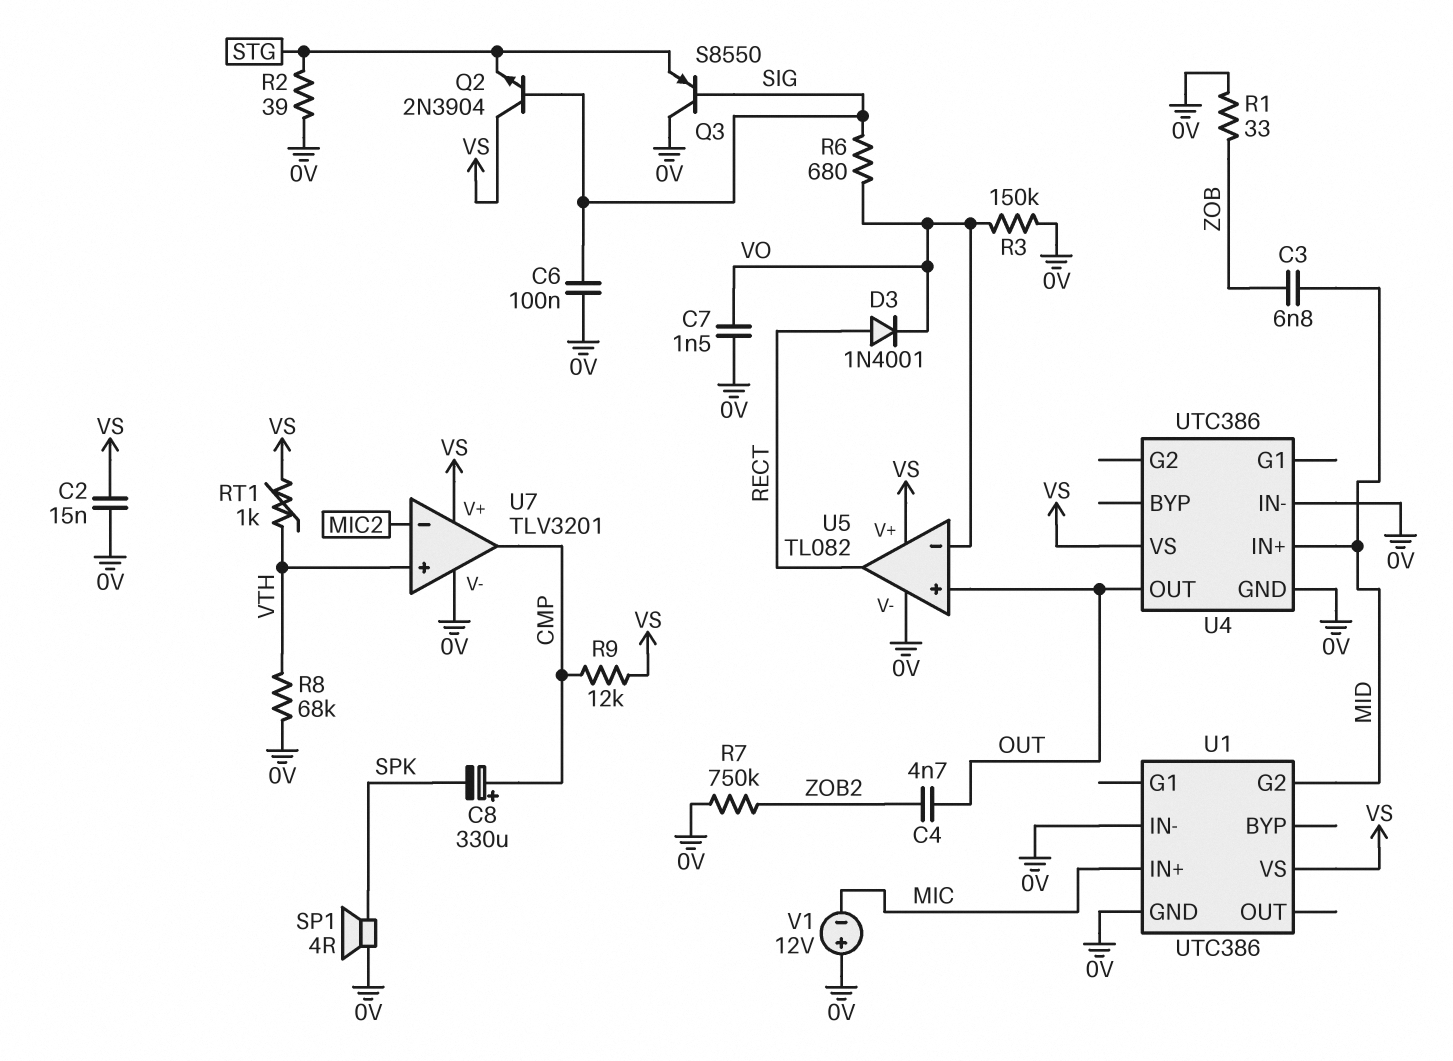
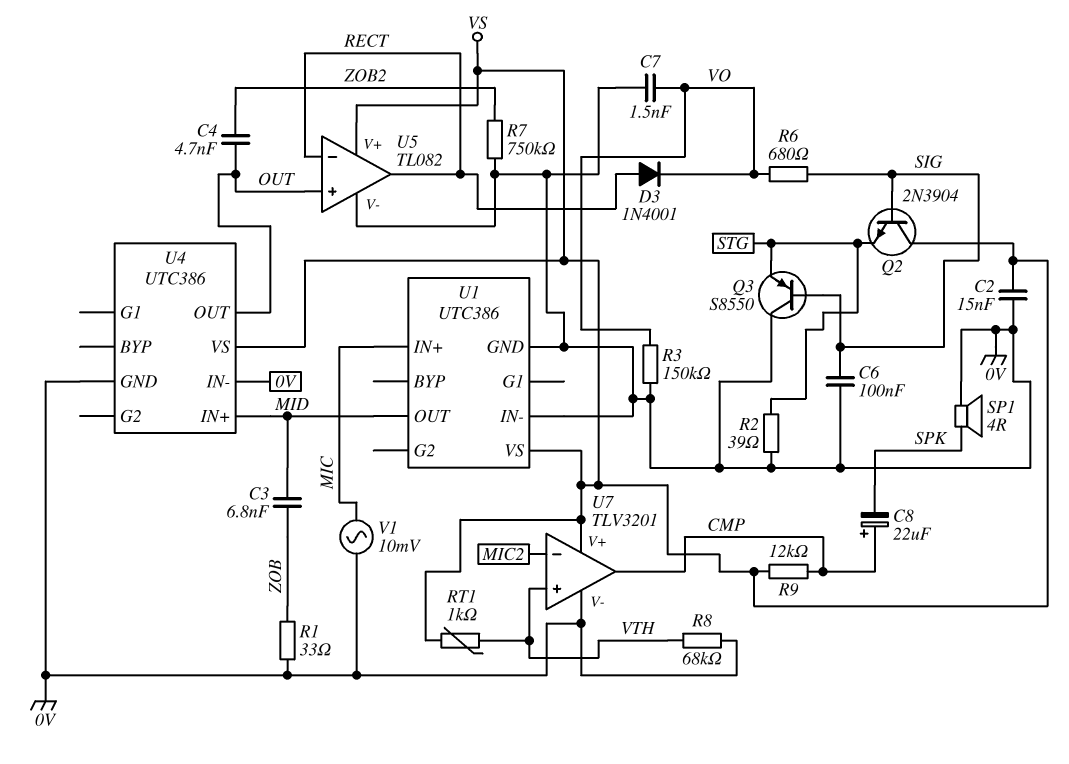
C8: 330uF (plus CMP, minus SPK) -> 22uF (plus CMP, minus SPK)
U1 pin G2: MID -> none
U1 pin OUT: none -> MID
U5 pin in-: VO -> RECT
V1: 12V (plus 0V, minus MIC) -> AC 10mV (0V, MIC)

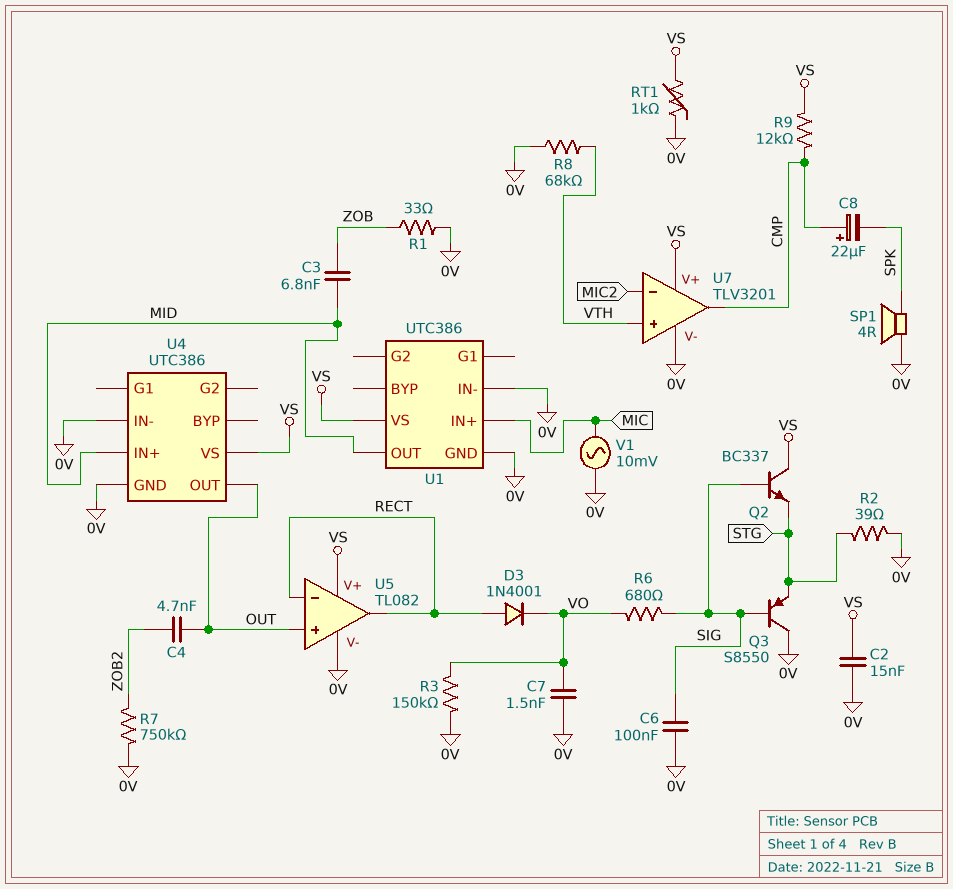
Q2: NPN 2N3904 (B SIG, C VS, E STG) -> NPN BC337 (B SIG, C VS, E STG)
RT1: 1k (VS, VTH) -> 1k (0V, VS)

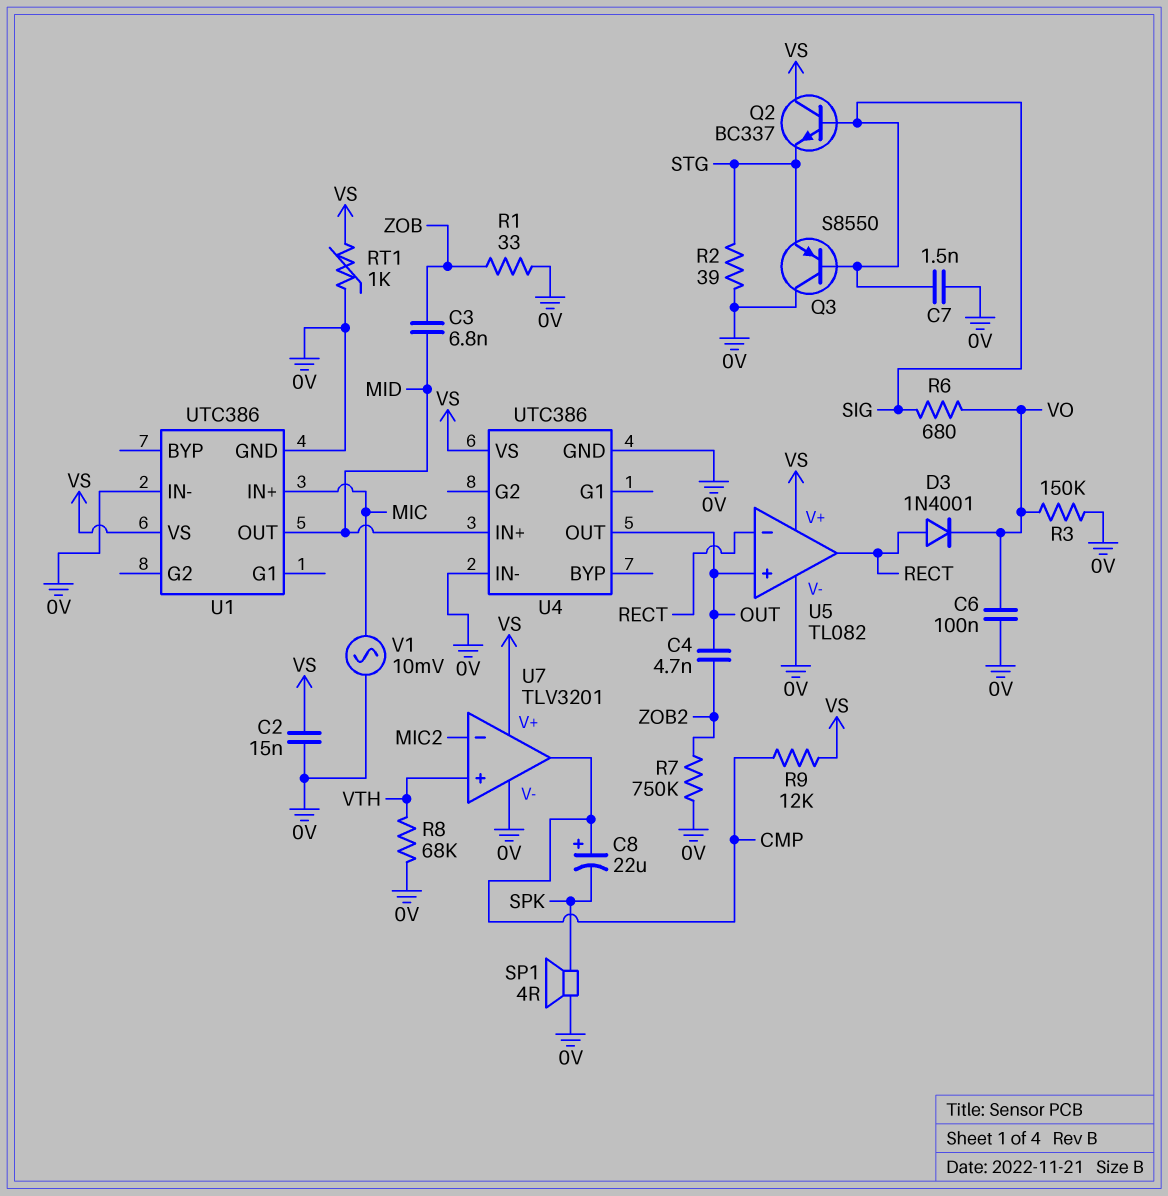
C6: 100nF (0V, SIG) -> 100nF (0V, VO)
C7: 1.5nF (0V, VO) -> 1.5nF (0V, SIG)

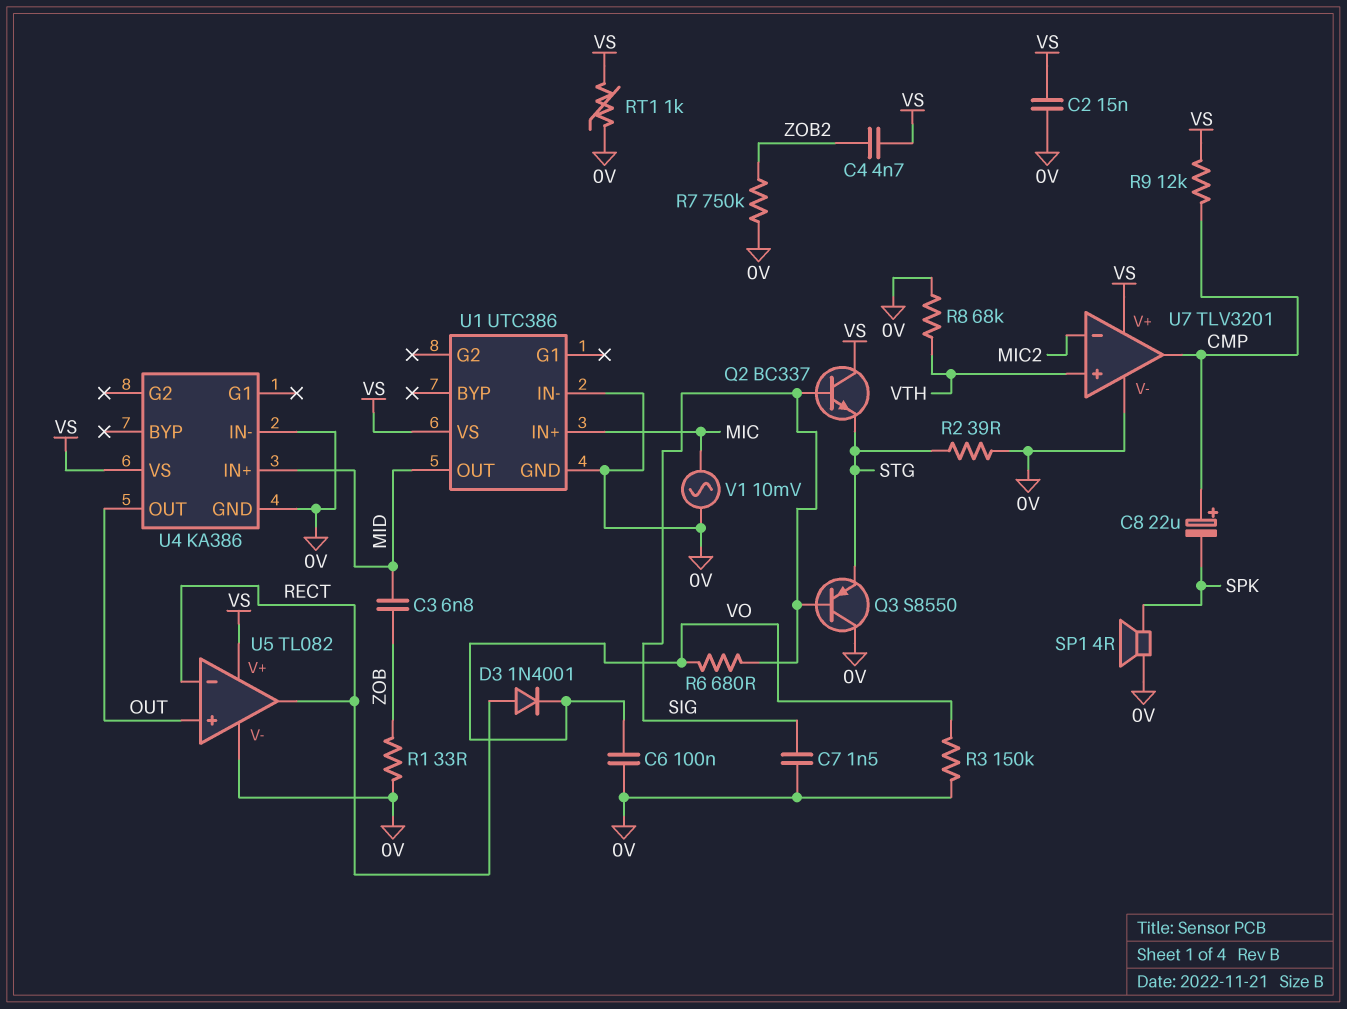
C4: 4.7nF (OUT, ZOB2) -> 4.7nF (VS, ZOB2)
U4: UTC386 -> KA386

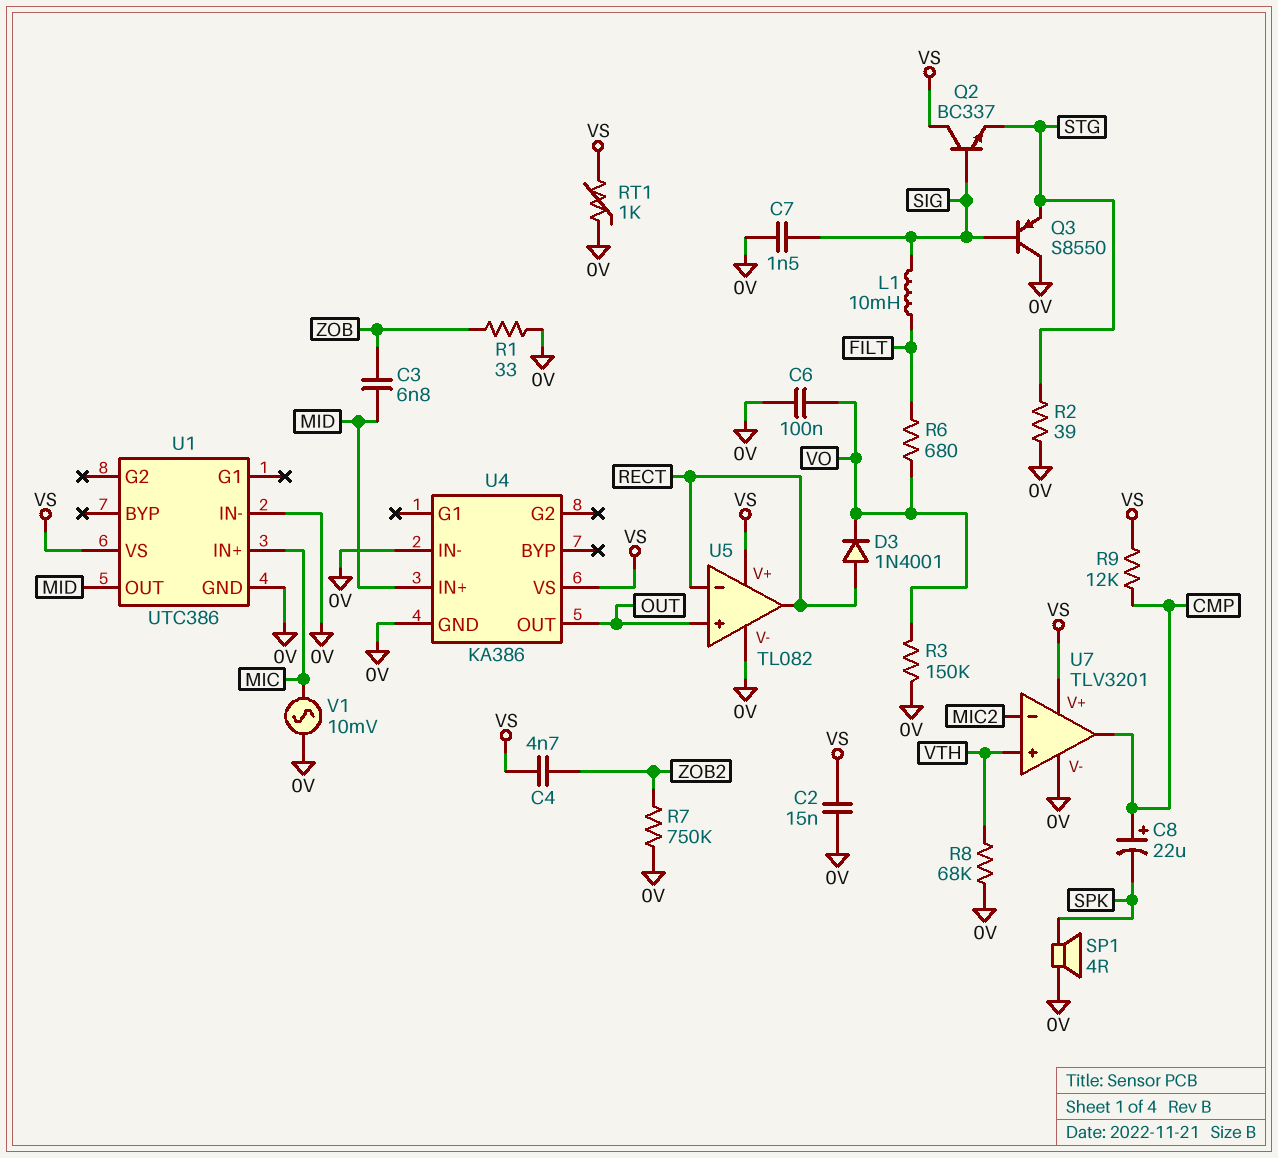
L1: none -> 10mH (FILT, SIG)
R6: 680 (SIG, VO) -> 680 (FILT, VO)

